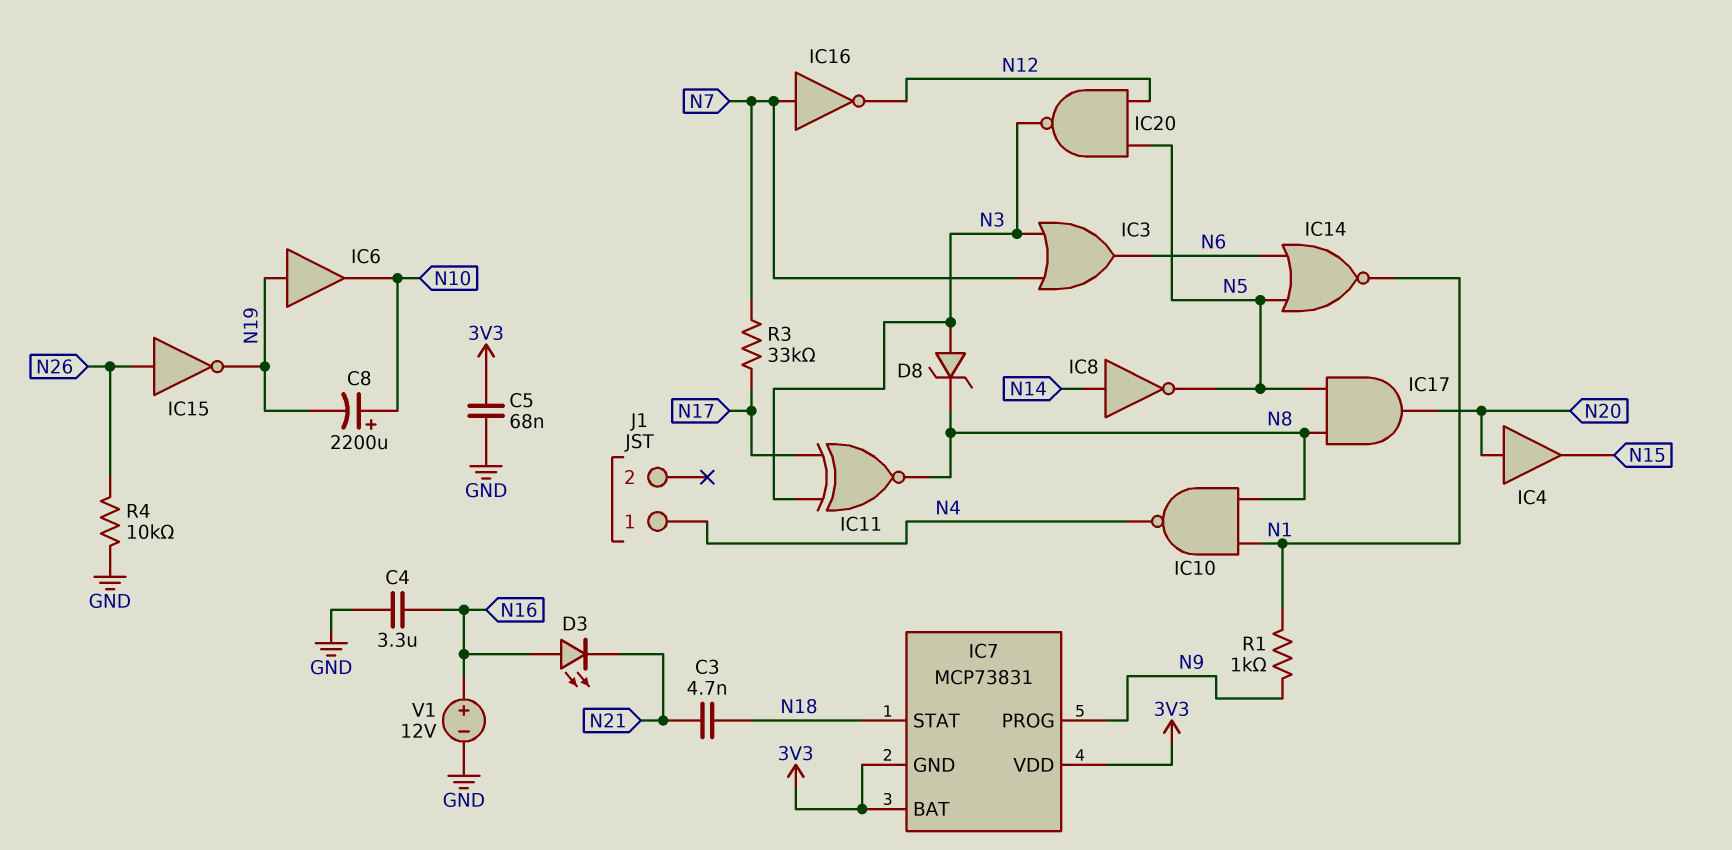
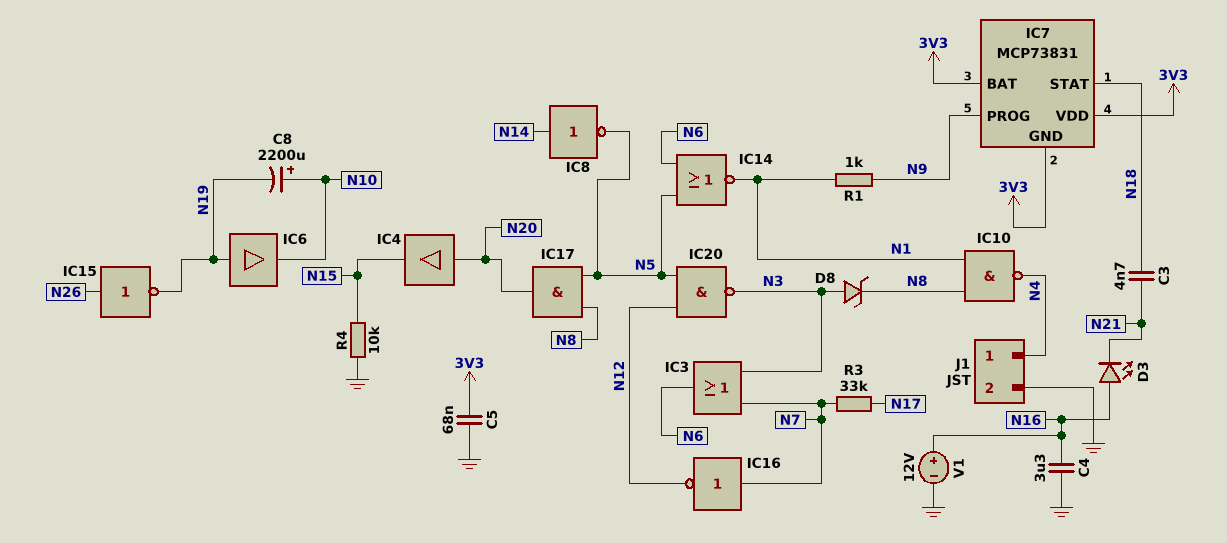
IC11: XNOR (in N3, in N17, out N8) -> none
J1 pin 2: none -> GND
R4: 10k (GND, N26) -> 10k (GND, N15)

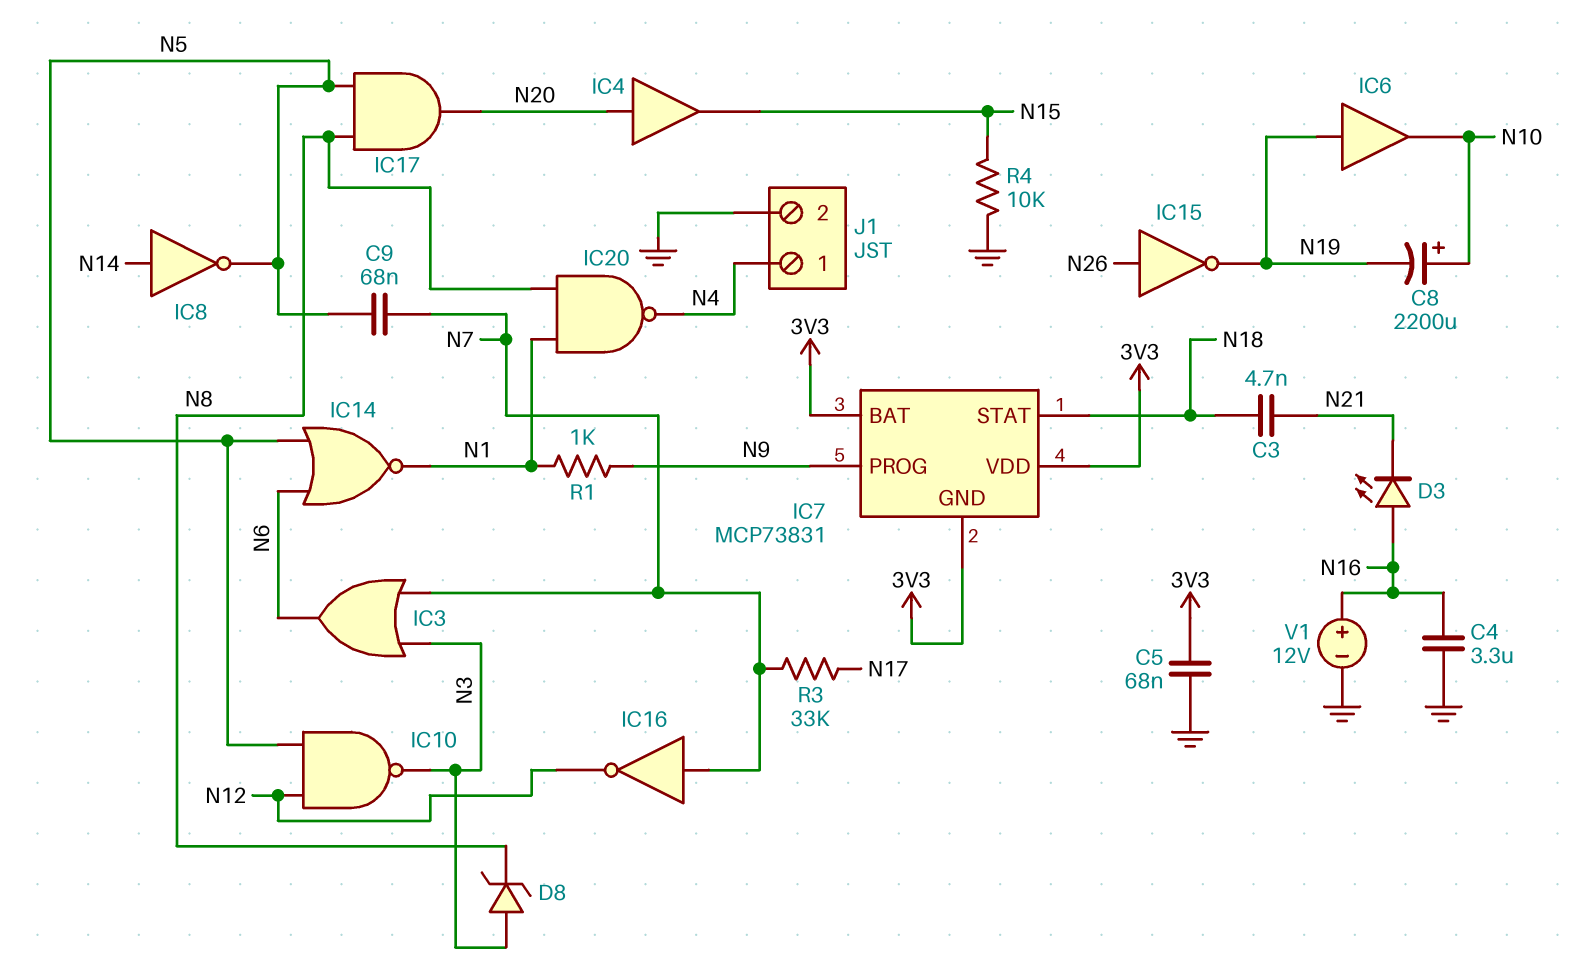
C9: none -> 68nF (N5, N7)
IC10: NAND (in N1, in N8, out N4) -> NAND (in N5, in N12, out N3)
IC20: NAND (in N5, in N12, out N3) -> NAND (in N1, in N8, out N4)

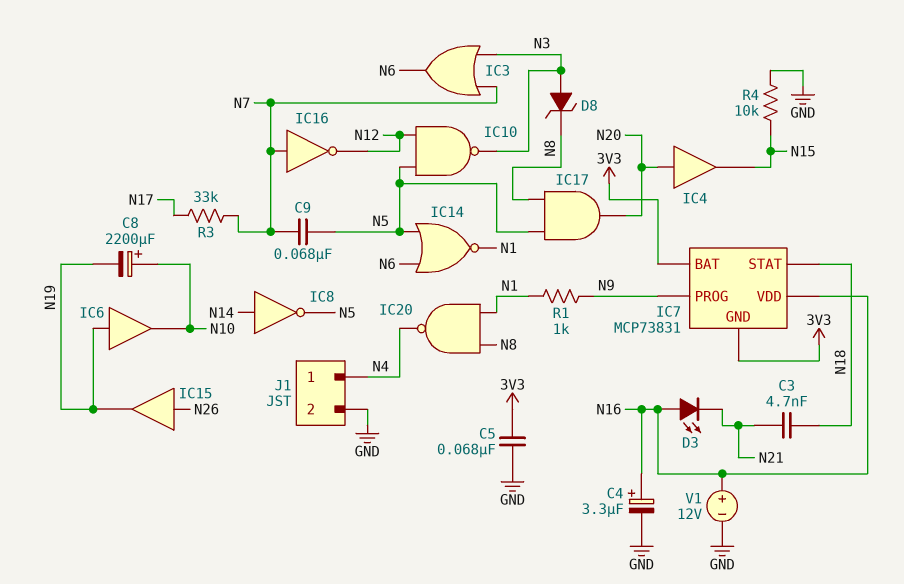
C4: 3.3uF (GND, N16) -> 3.3uF (plus N16, minus GND)
IC7 pin VDD: 3V3 -> N16
IC15: NOT (in N26, out N19) -> buffer (in N26, out N19)

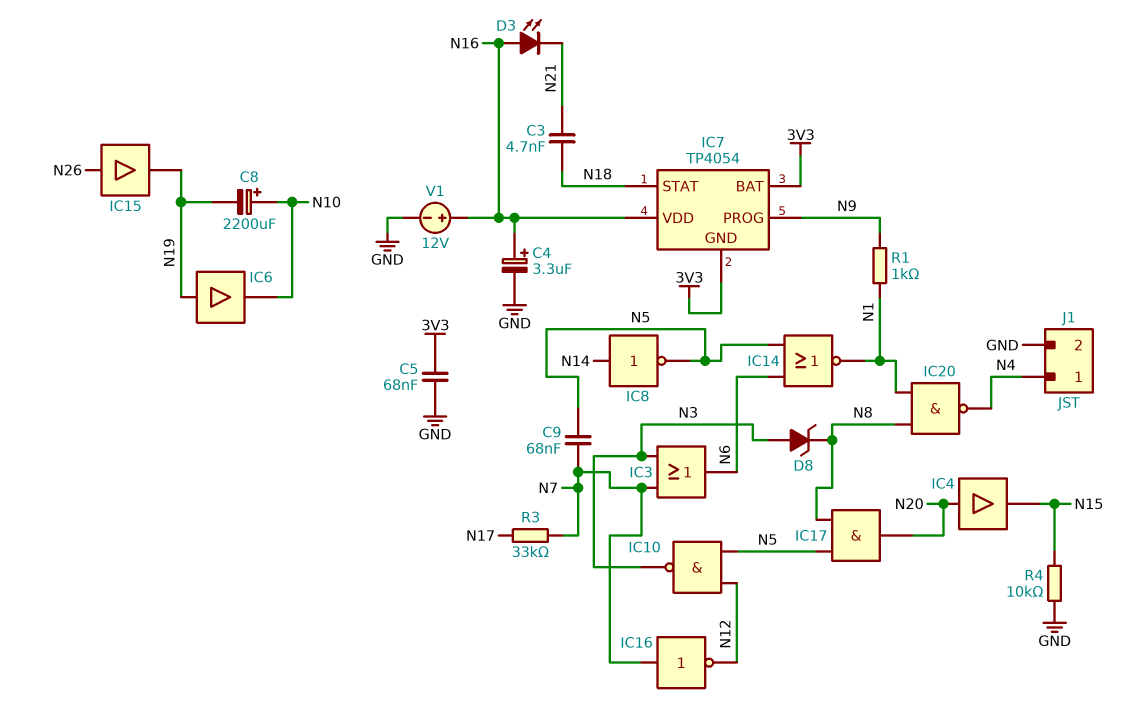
IC7: MCP73831 -> TP4054

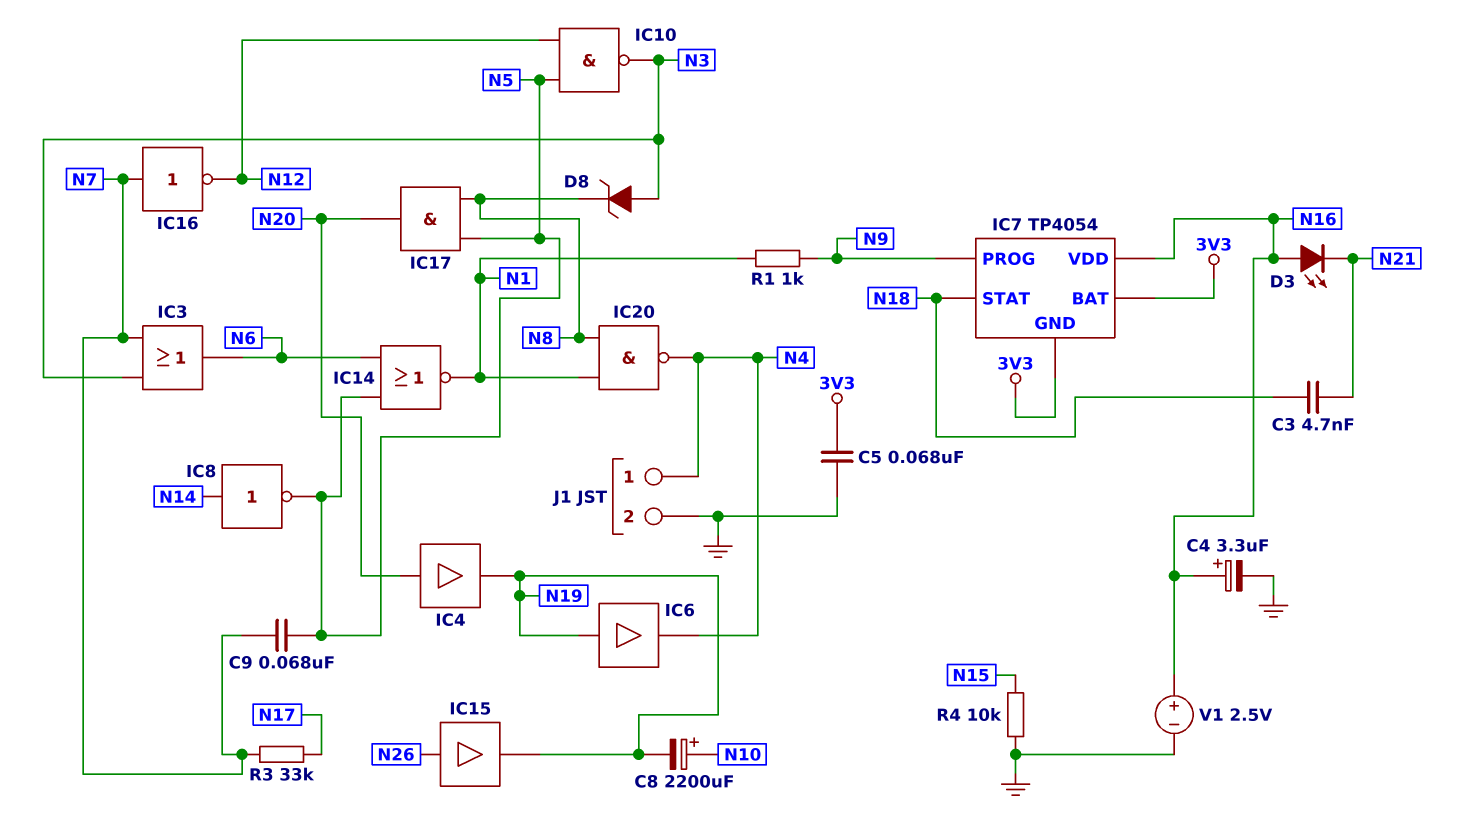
IC4: buffer (in N20, out N15) -> buffer (in N20, out N19)
IC6: buffer (in N19, out N10) -> buffer (in N19, out N4)
V1: 12V (plus N16, minus GND) -> 2.5V (plus N16, minus GND)

